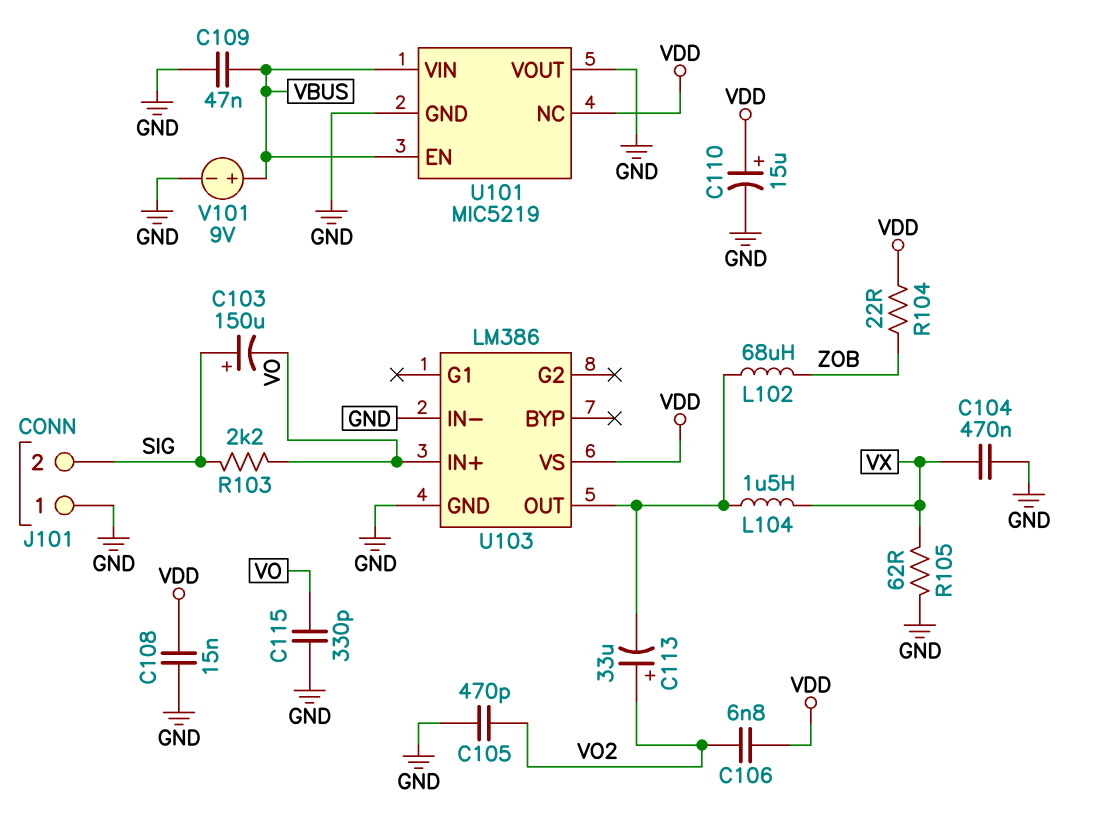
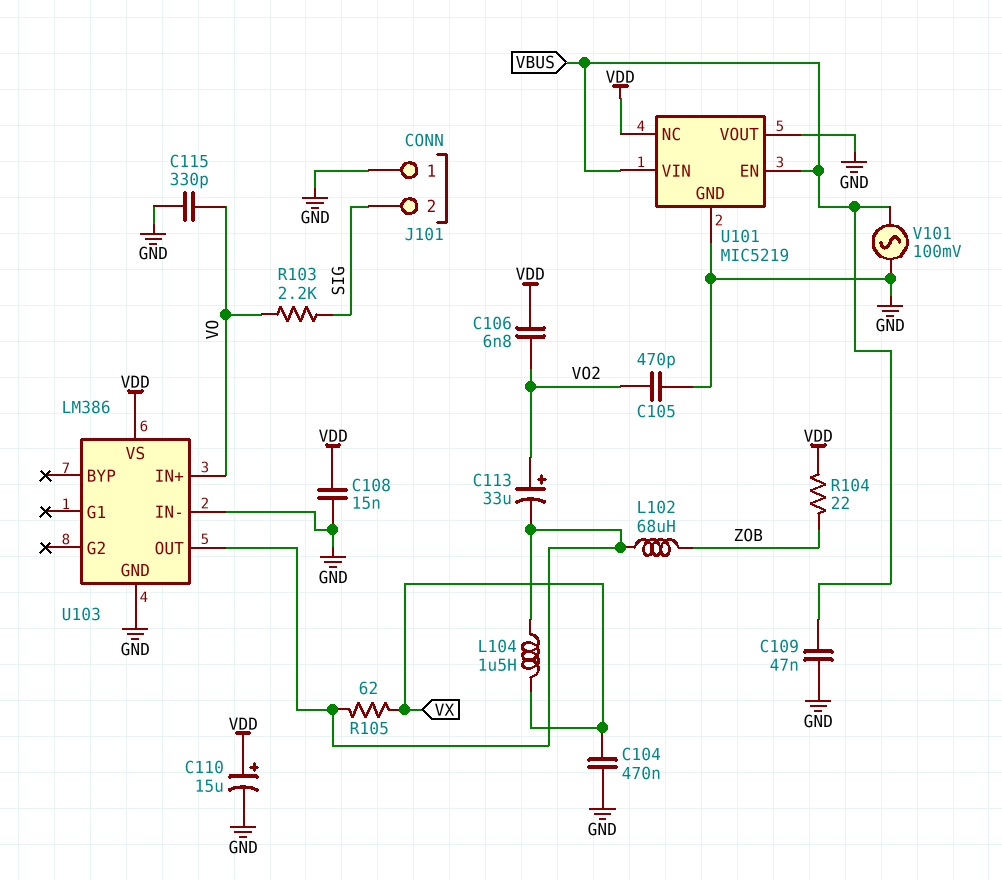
C103: 150uF (plus SIG, minus VO) -> none
R105: 62 (GND, VX) -> 62 (U103/OUT, VX)
V101: 9V (plus VBUS, minus GND) -> AC 100mV (GND, VBUS)

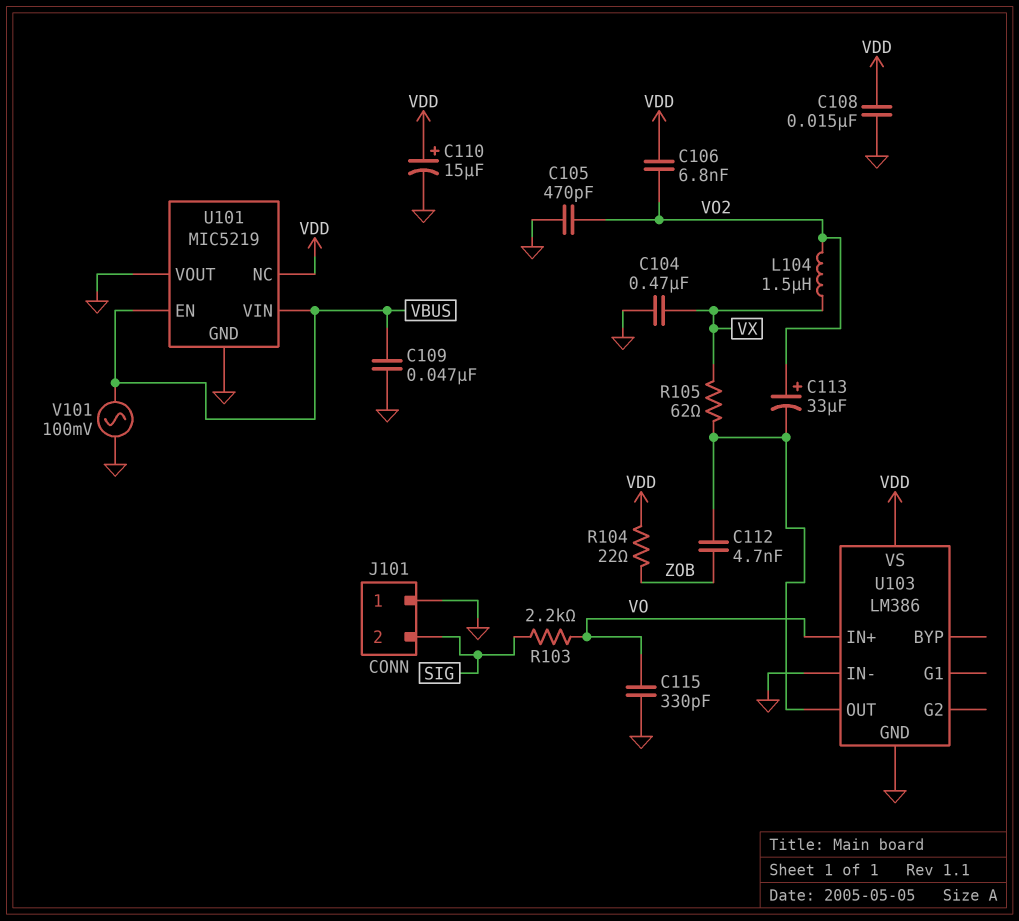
C112: none -> 4.7nF (U103/OUT, ZOB)
L102: 68uH (U103/OUT, ZOB) -> none
L104: 1.5uH (U103/OUT, VX) -> 1.5uH (VO2, VX)

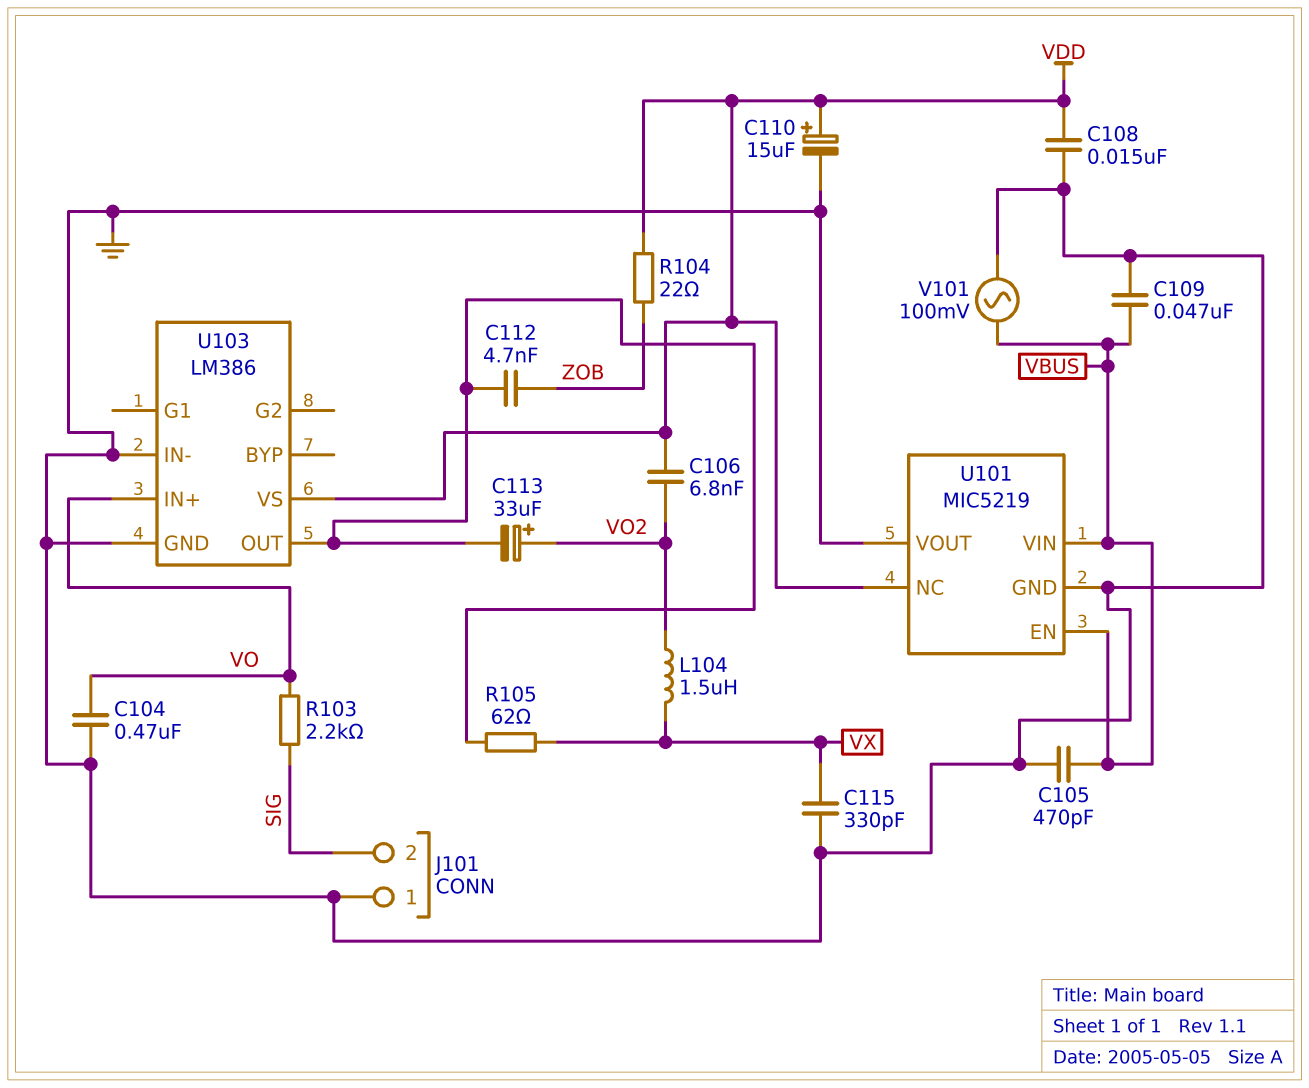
C104: 470nF (GND, VX) -> 470nF (GND, VO)
C105: 470pF (GND, VO2) -> 470pF (GND, VBUS)
C115: 330pF (GND, VO) -> 330pF (GND, VX)

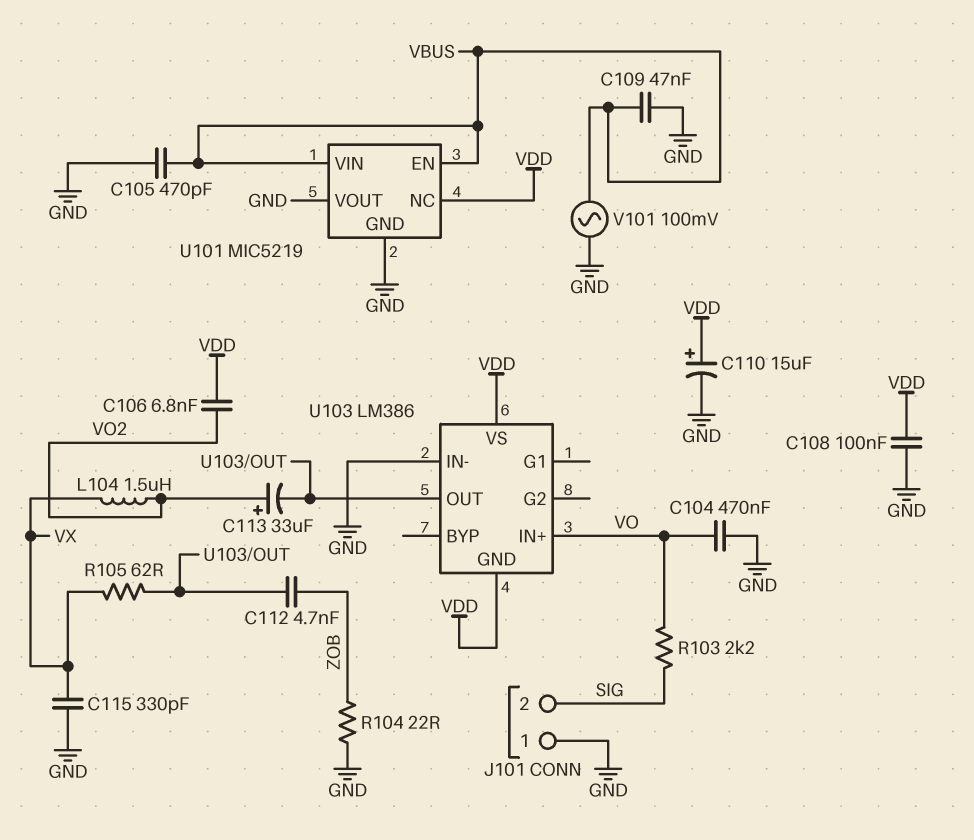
C108: 15nF (GND, VDD) -> 100nF (GND, VDD)
R104: 22 (VDD, ZOB) -> 22 (GND, ZOB)
U103 pin GND: GND -> VDD

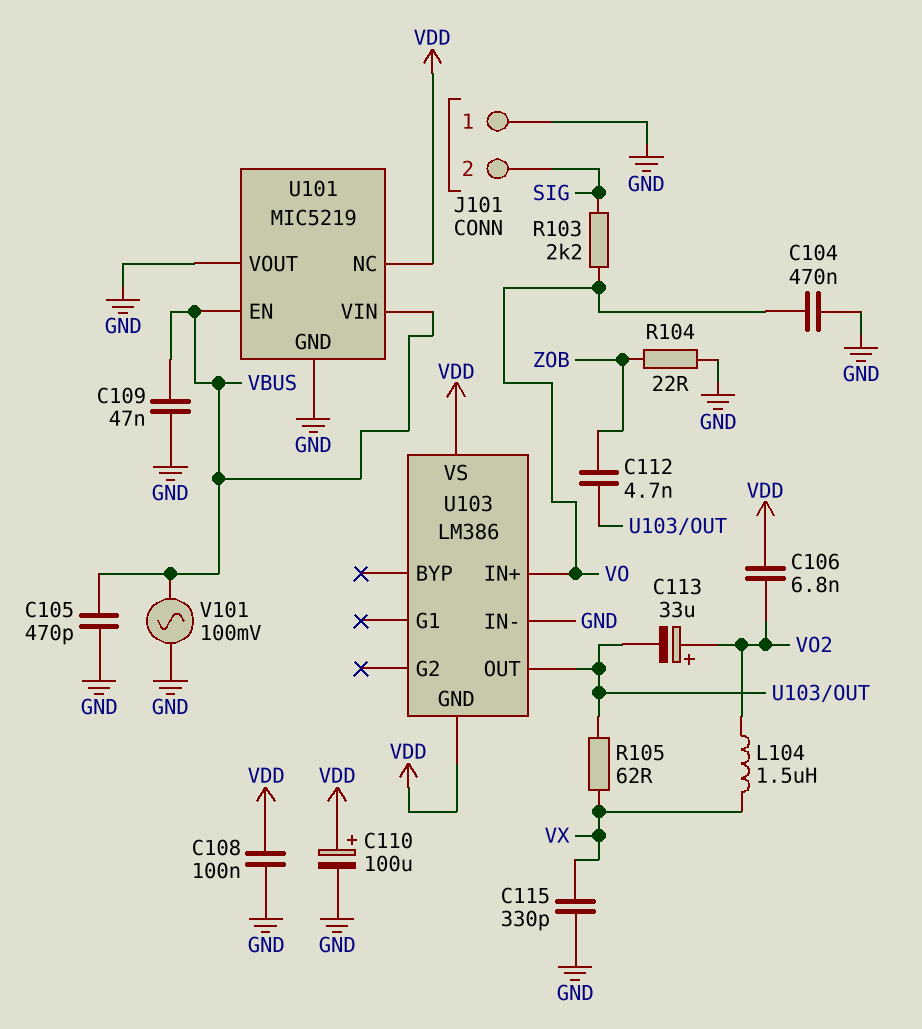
C110: 15uF (plus VDD, minus GND) -> 100uF (plus VDD, minus GND)

